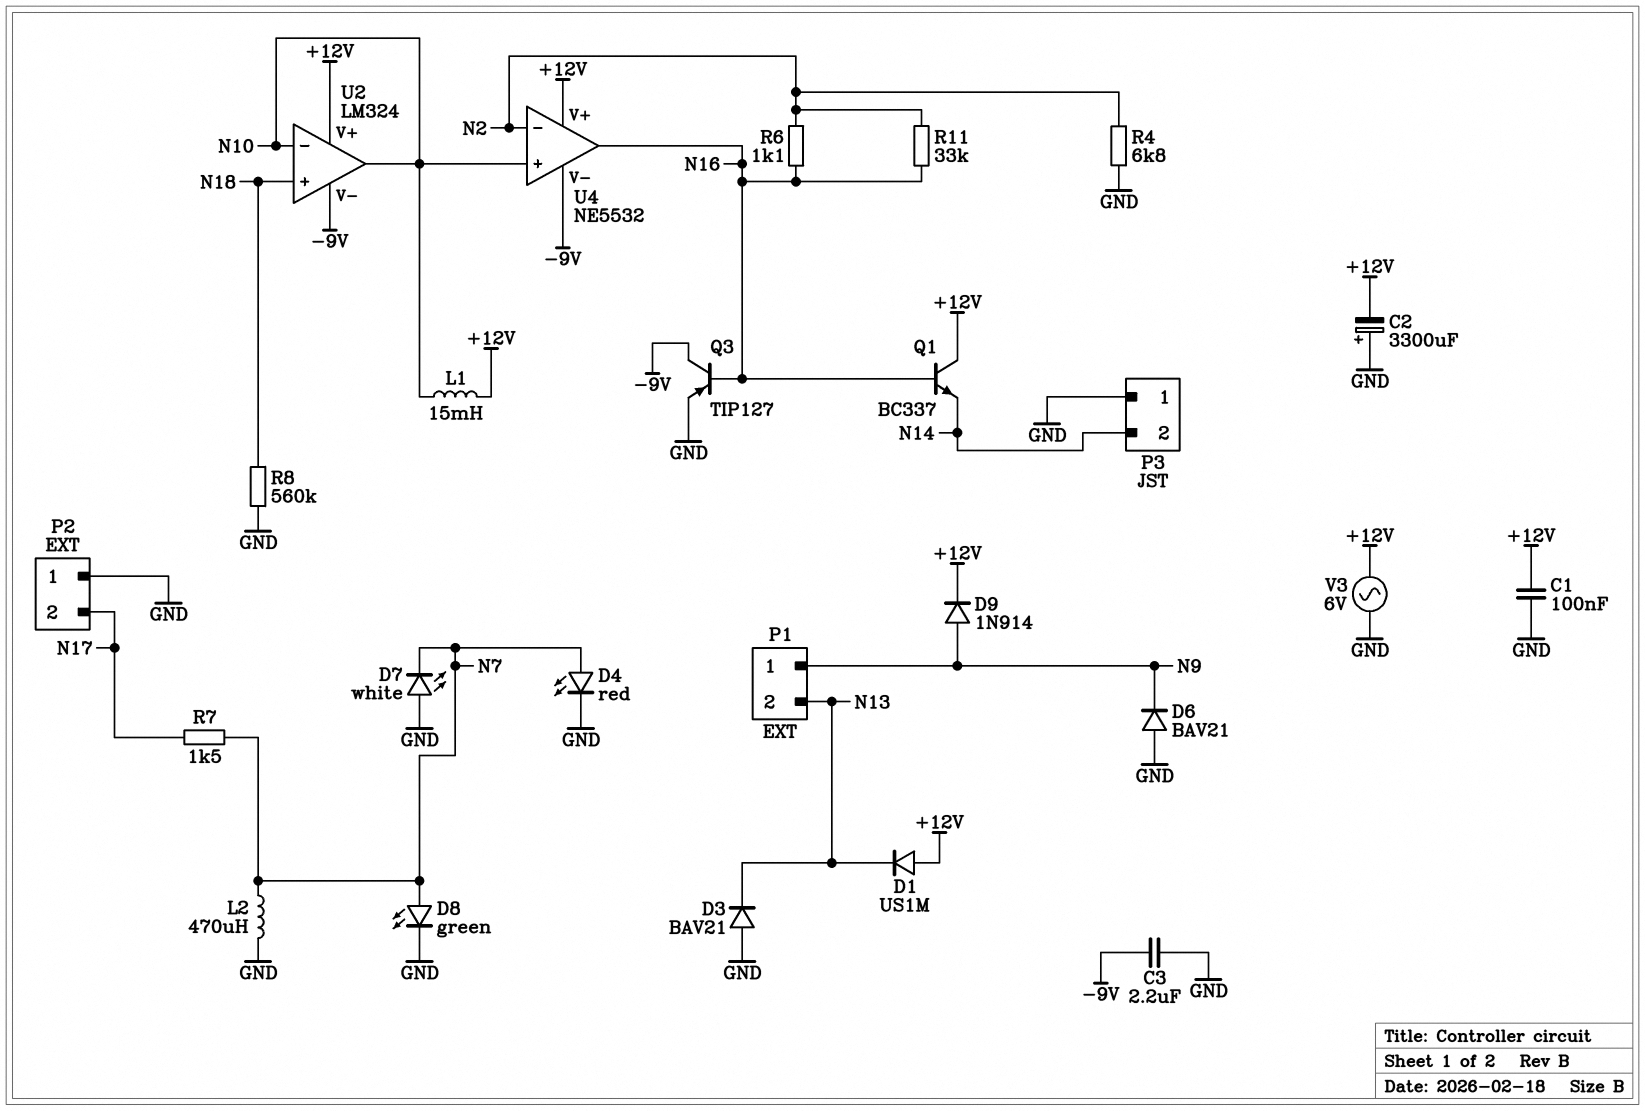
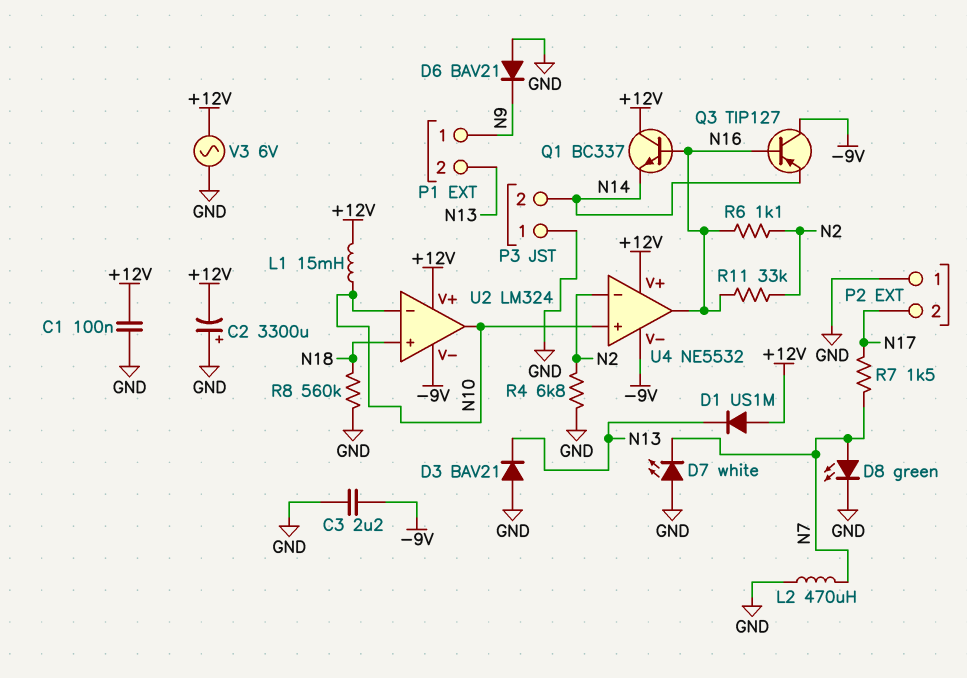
D4: LED red (A N7, K GND) -> none
D9: diode 1N914 (A N9, K +12V) -> none
Q3: PNP TIP127 (B N16, C -9V, E GND) -> PNP TIP127 (B N16, C -9V, E N14)

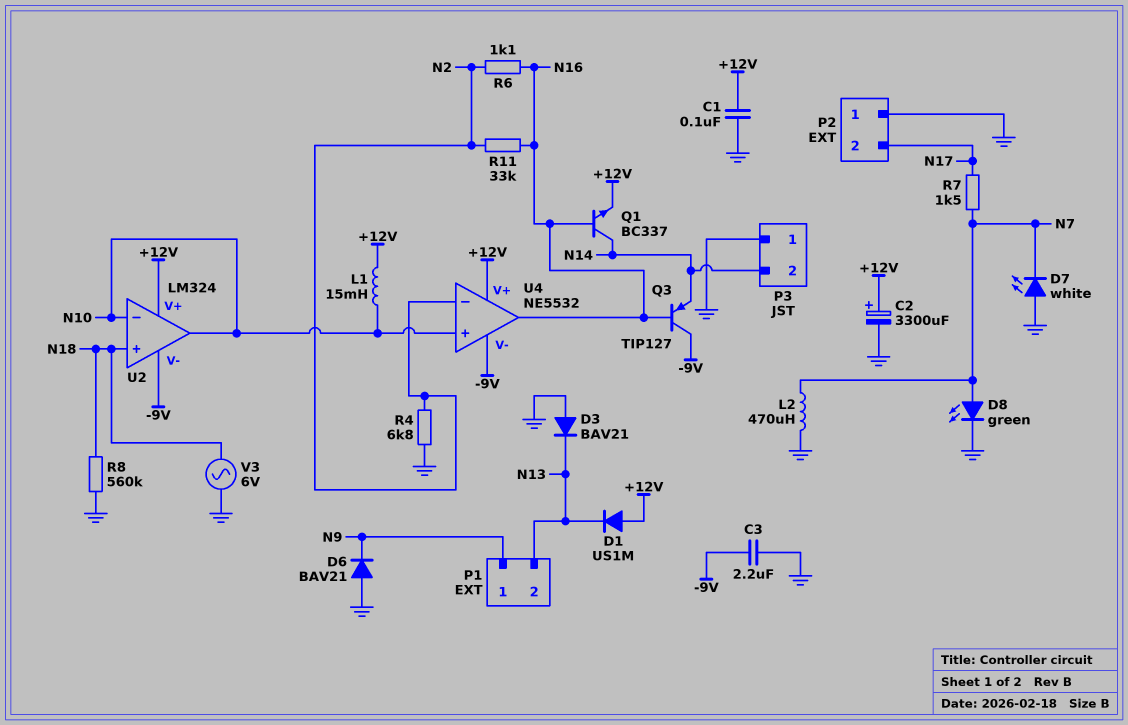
C2: 3300uF (plus GND, minus +12V) -> 3300uF (plus +12V, minus GND)
Q1: NPN BC337 (B N16, C +12V, E N14) -> NPN BC337 (B N16, C N14, E +12V)
V3: AC 6V (+12V, GND) -> AC 6V (GND, N18)

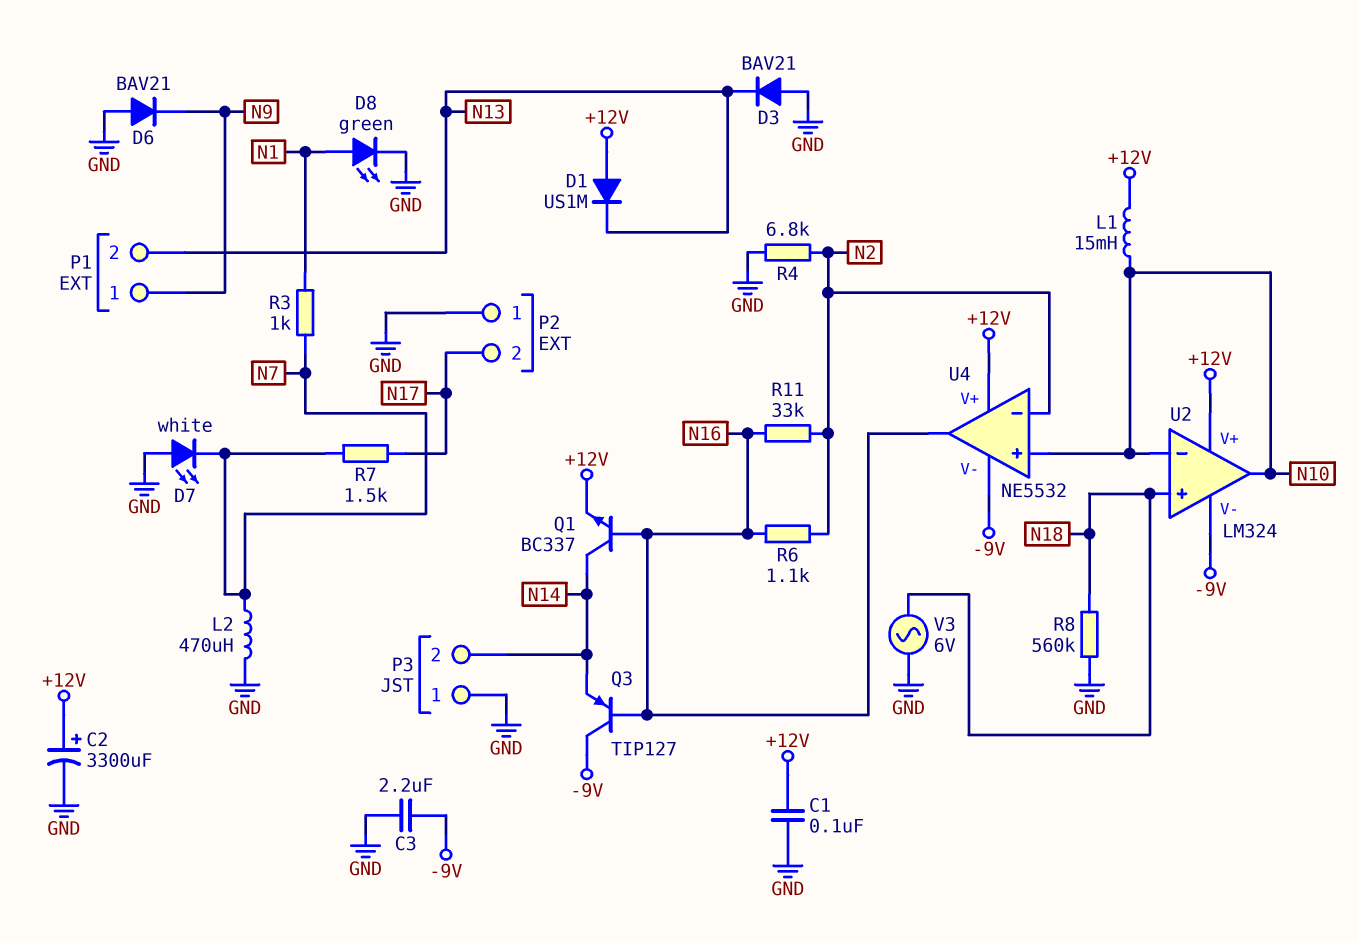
D8: LED green (A N7, K GND) -> LED green (A N1, K GND)
R3: none -> 1k (N1, N7)

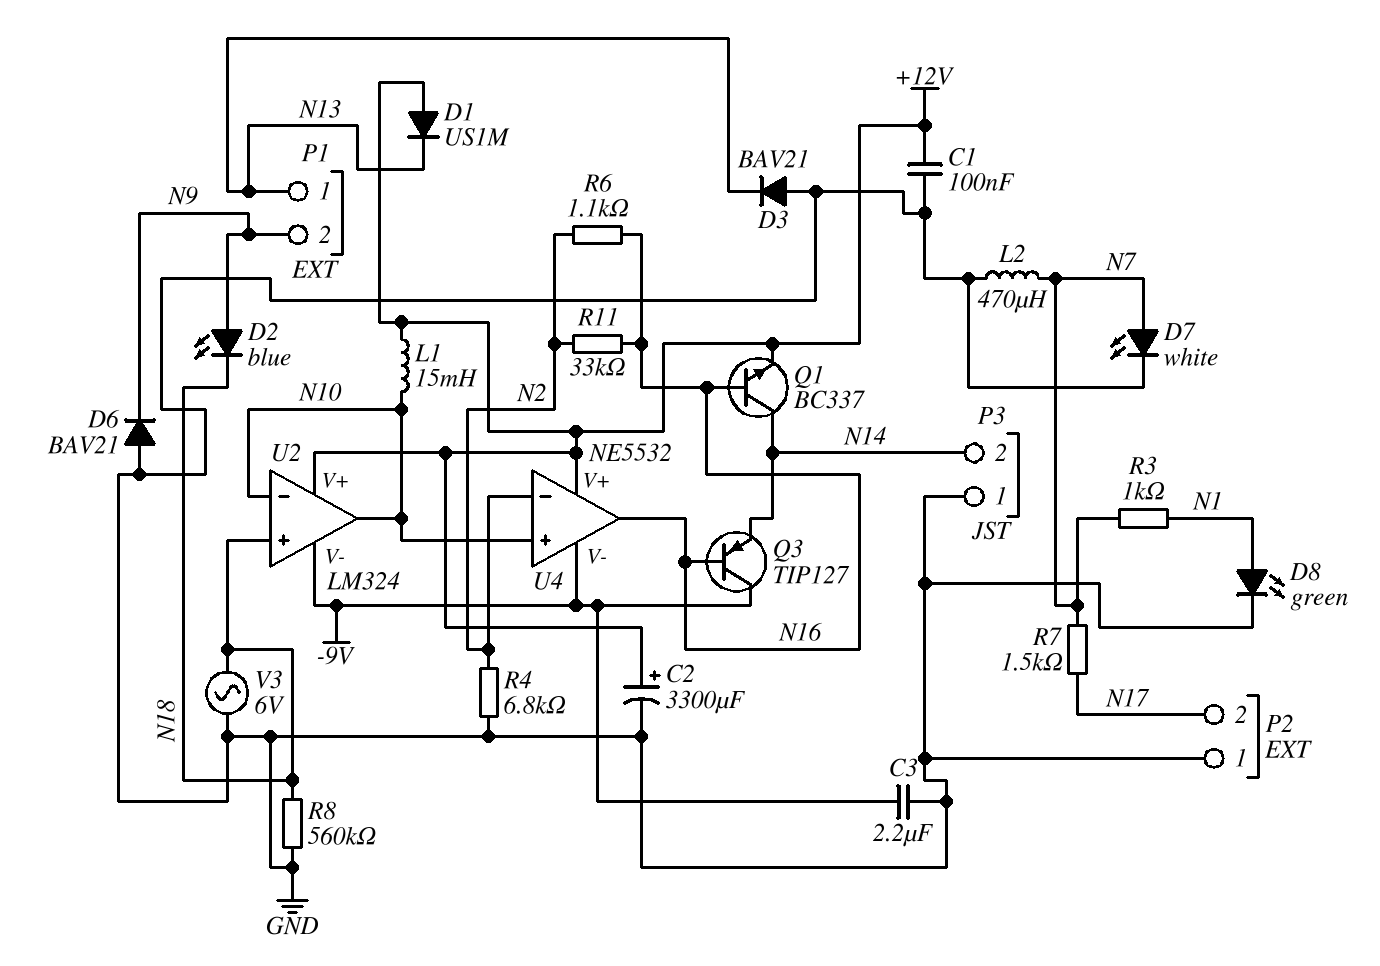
D2: none -> LED blue (A N9, K N18)
D7: LED white (A GND, K N7) -> LED white (A N7, K GND)
P1 pin 1: N9 -> N13
P1 pin 2: N13 -> N9

